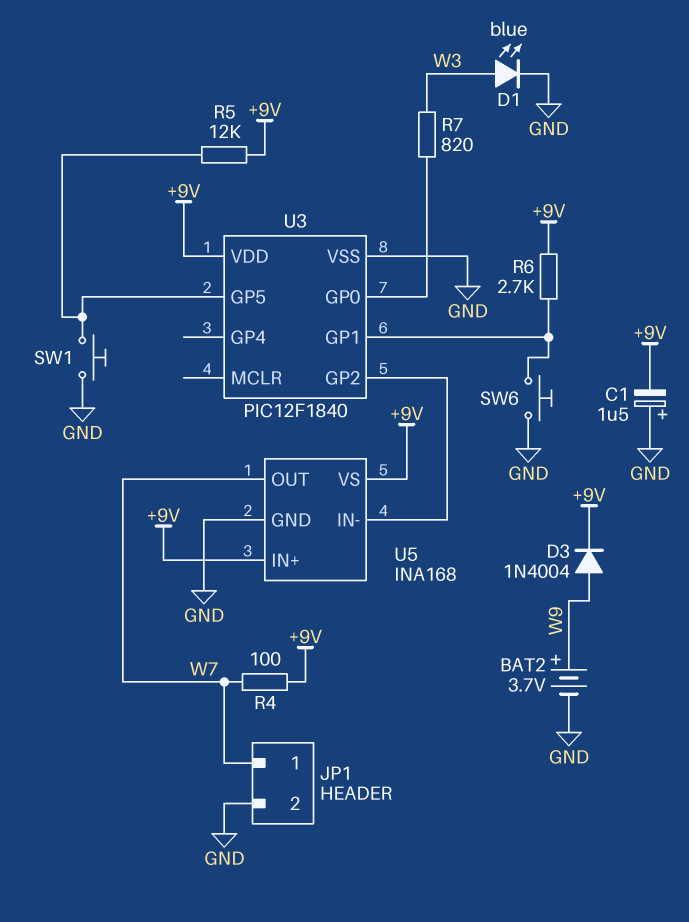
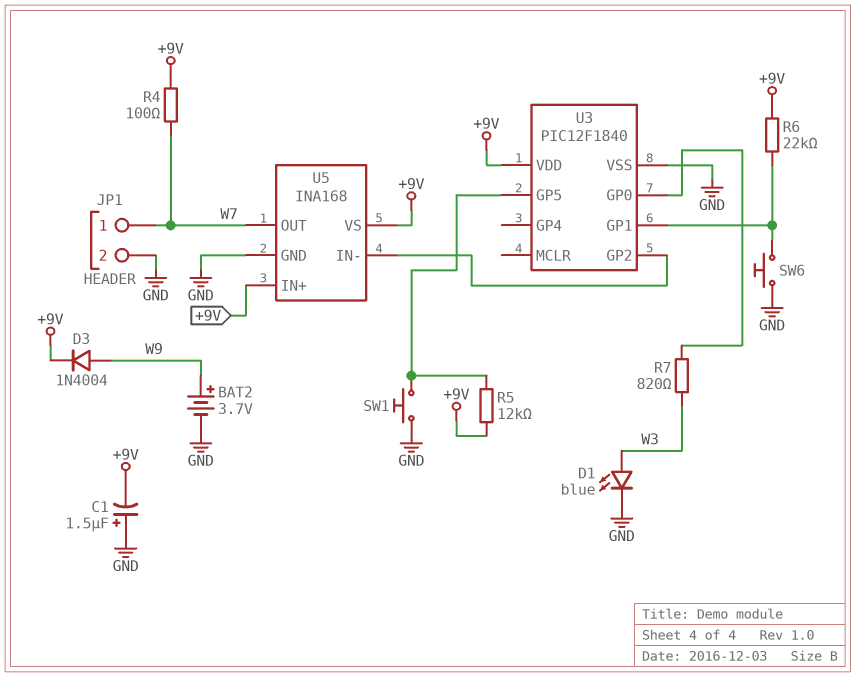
R6: 2.7k (+9V, U3/GP1) -> 22k (+9V, U3/GP1)

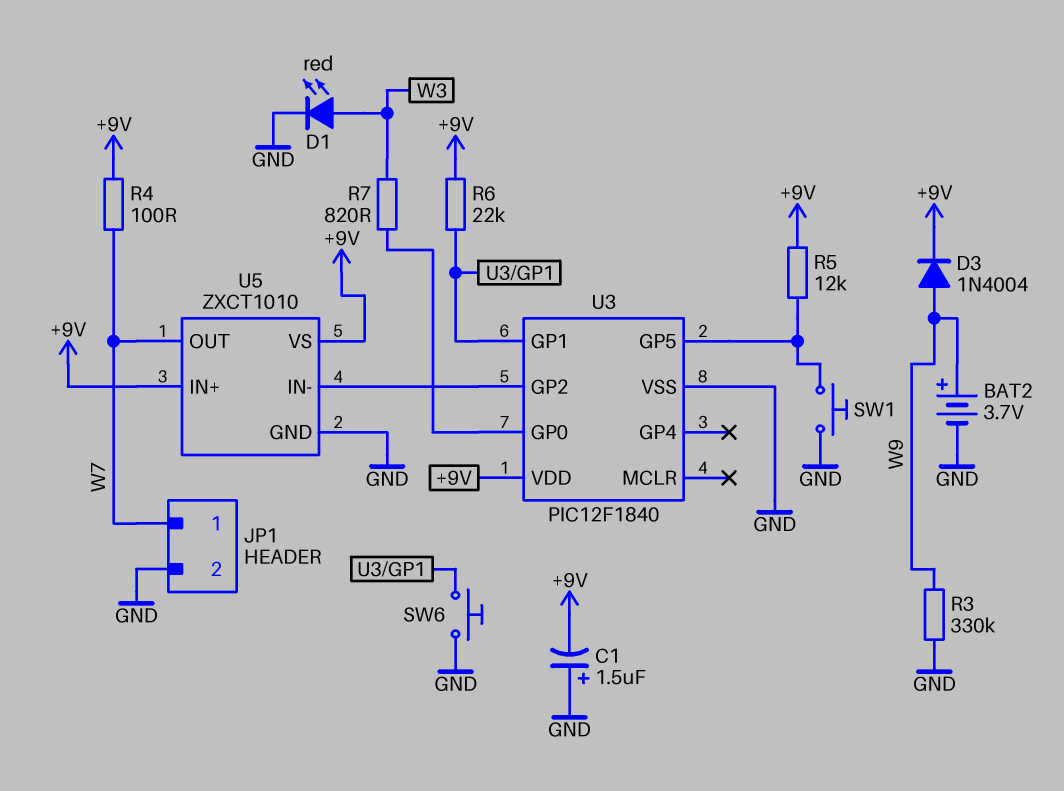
D1: LED blue (A W3, K GND) -> LED red (A W3, K GND)
R3: none -> 330k (GND, W9)
U5: INA168 -> ZXCT1010

